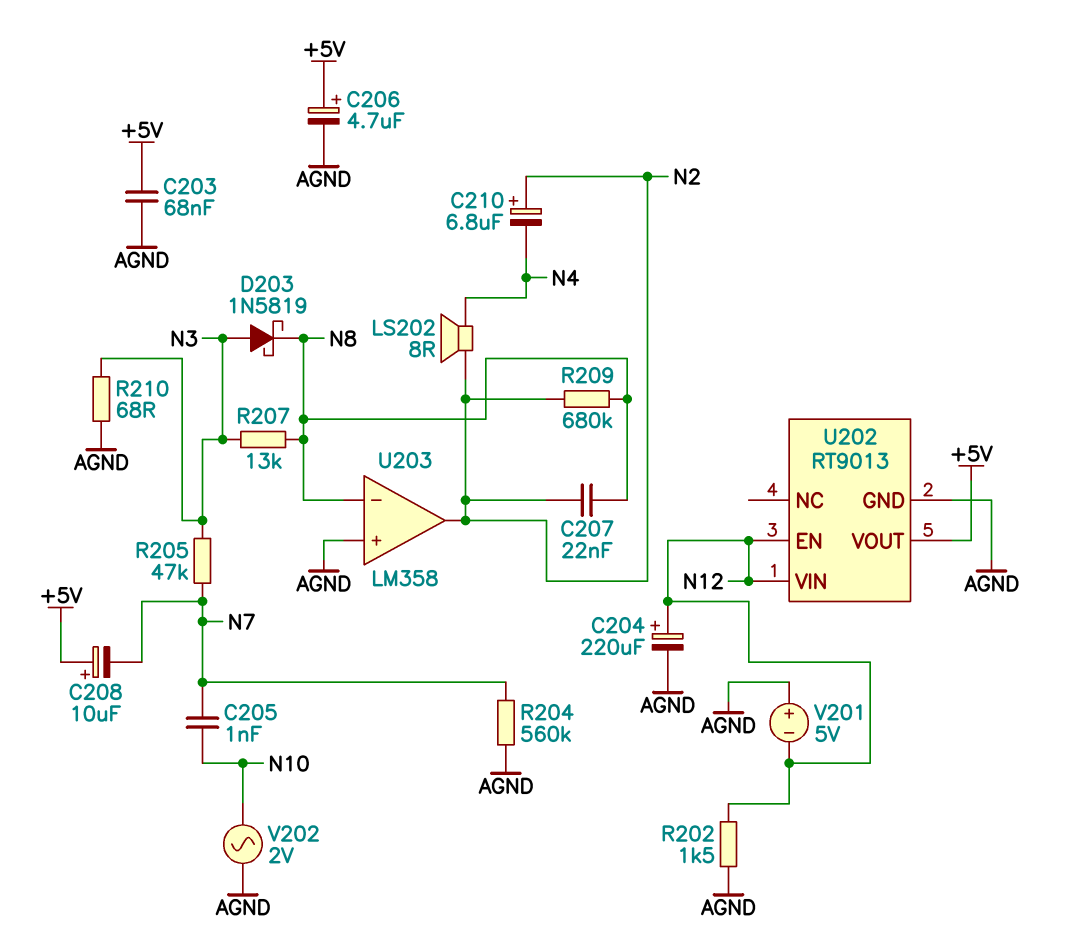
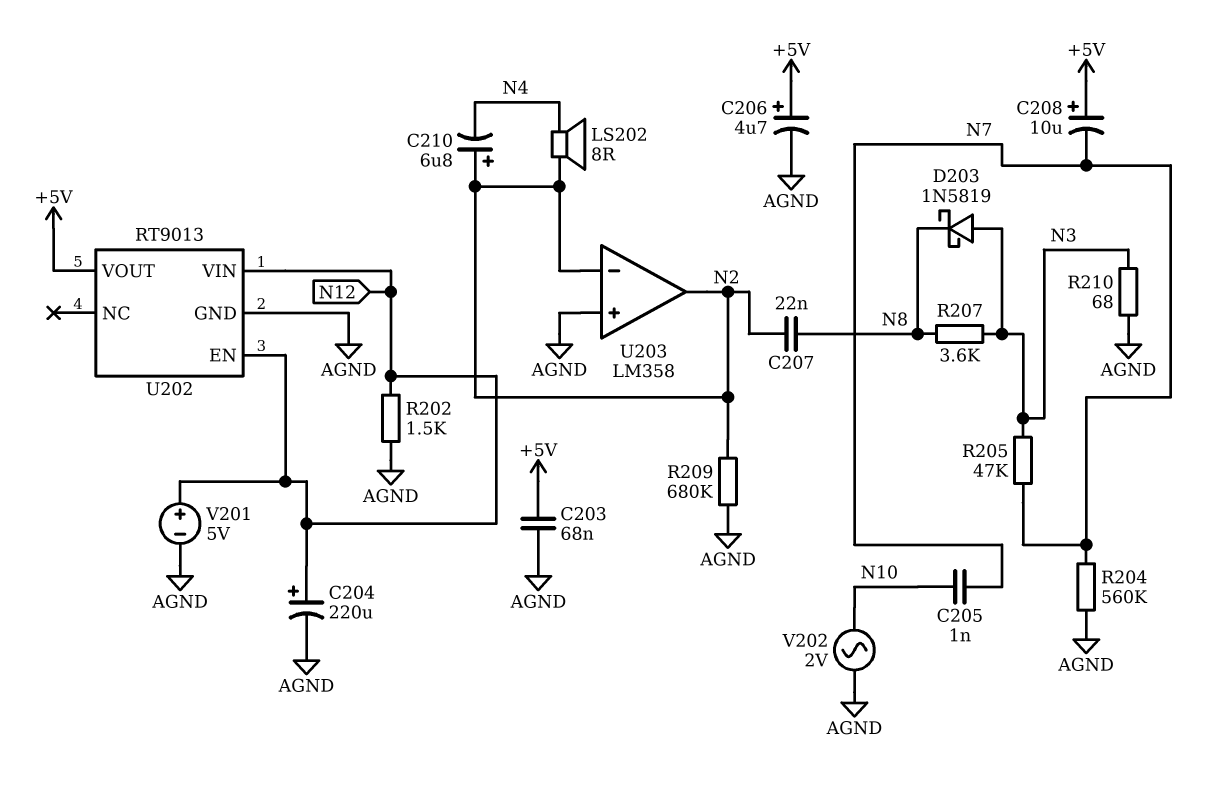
R207: 13k (N3, N8) -> 3.6k (N3, N8)
R209: 680k (N2, N8) -> 680k (AGND, N2)
U203 pin in-: N8 -> N2
V201: 5V (plus AGND, minus N12) -> 5V (plus N12, minus AGND)

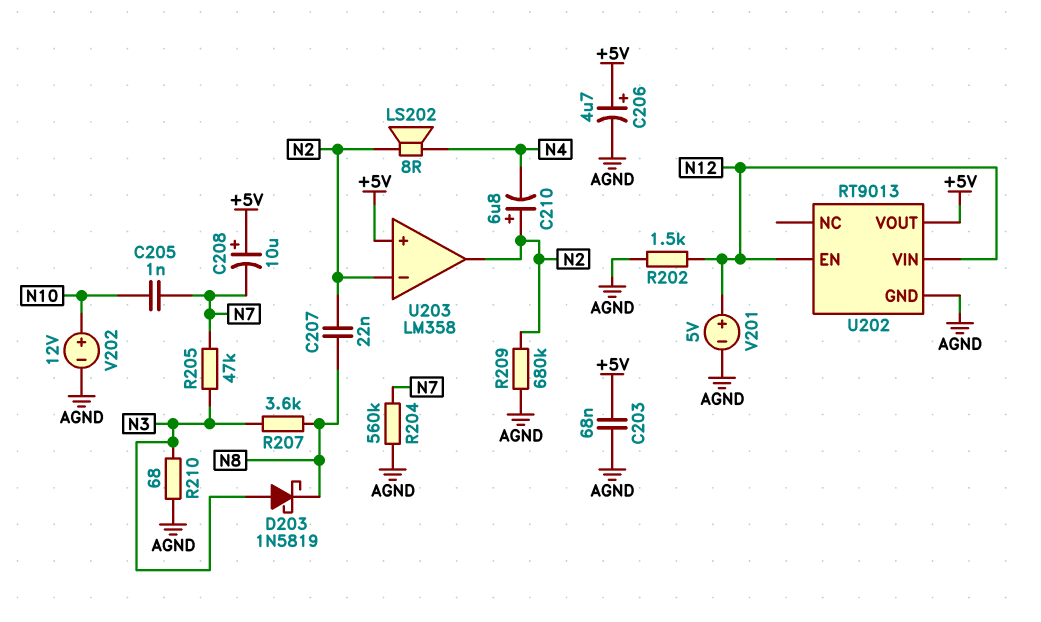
C204: 220uF (plus N12, minus AGND) -> none
U203 pin in+: AGND -> +5V
V202: AC 2V (AGND, N10) -> 12V (plus N10, minus AGND)

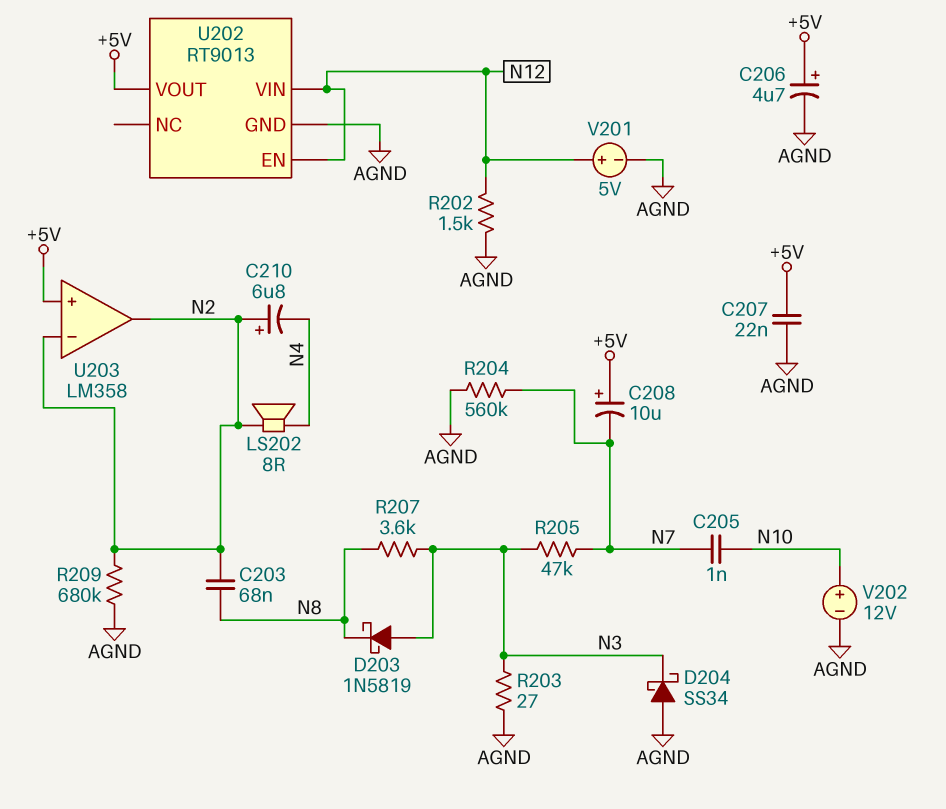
C203: 68nF (+5V, AGND) -> 68nF (N2, N8)
C207: 22nF (N2, N8) -> 22nF (+5V, AGND)
D204: none -> schottky SS34 (A AGND, K N3)
R203: none -> 27 (AGND, N3)
R210: 68 (AGND, N3) -> none

